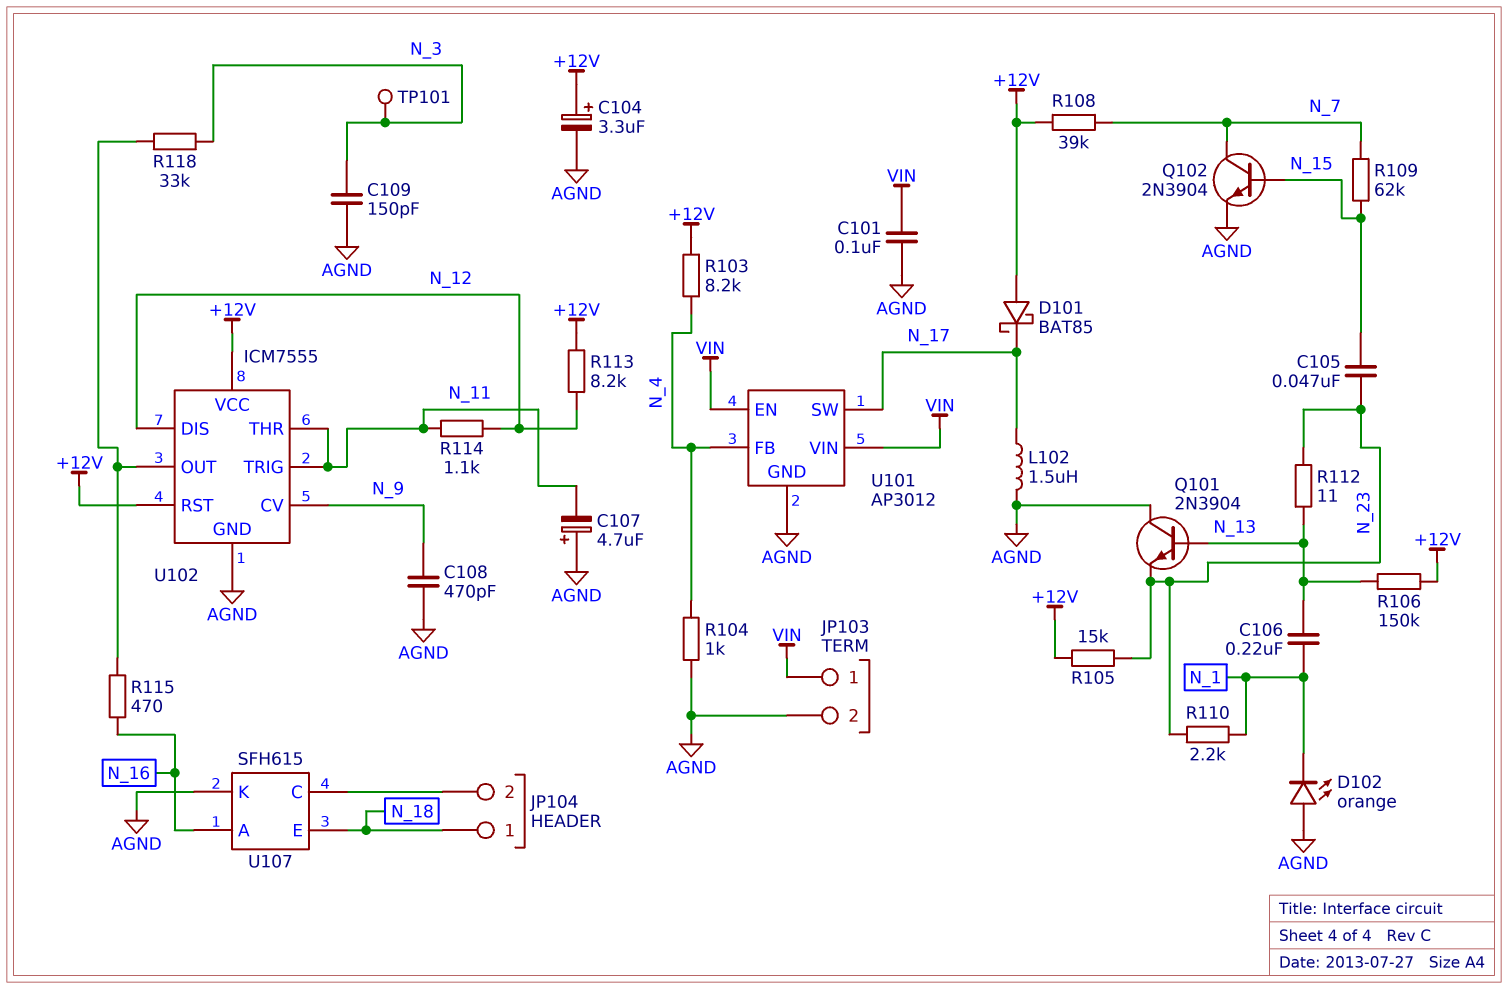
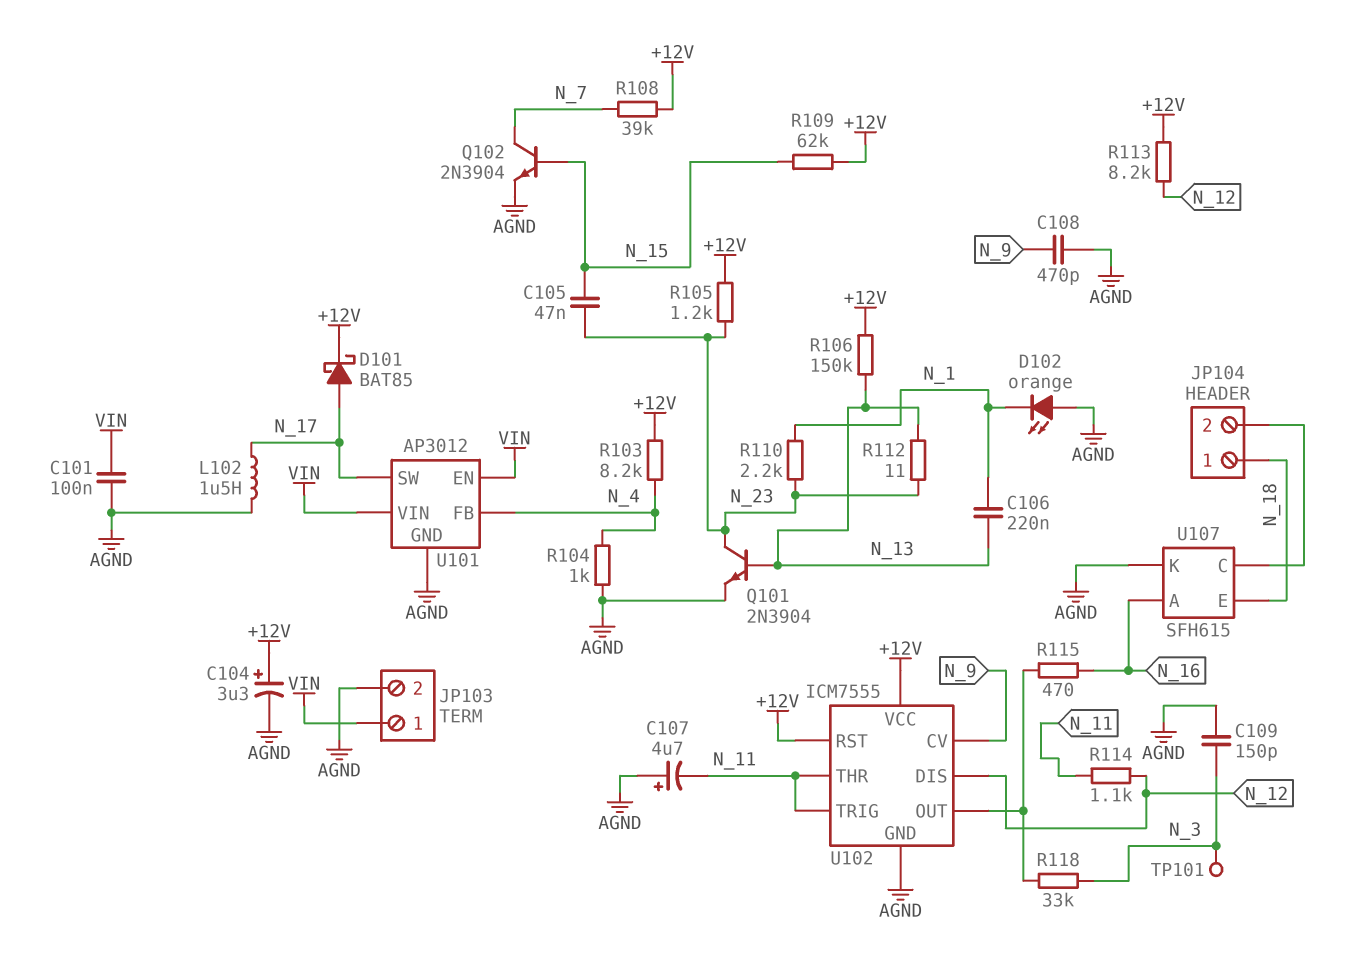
D101: schottky BAT85 (A +12V, K N_17) -> schottky BAT85 (A N_17, K +12V)
Q101: NPN 2N3904 (B N_13, C AGND, E N_23) -> NPN 2N3904 (B N_13, C N_23, E AGND)
R105: 15k (+12V, N_23) -> 1.2k (+12V, N_23)
R109: 62k (N_7, N_15) -> 62k (+12V, N_15)

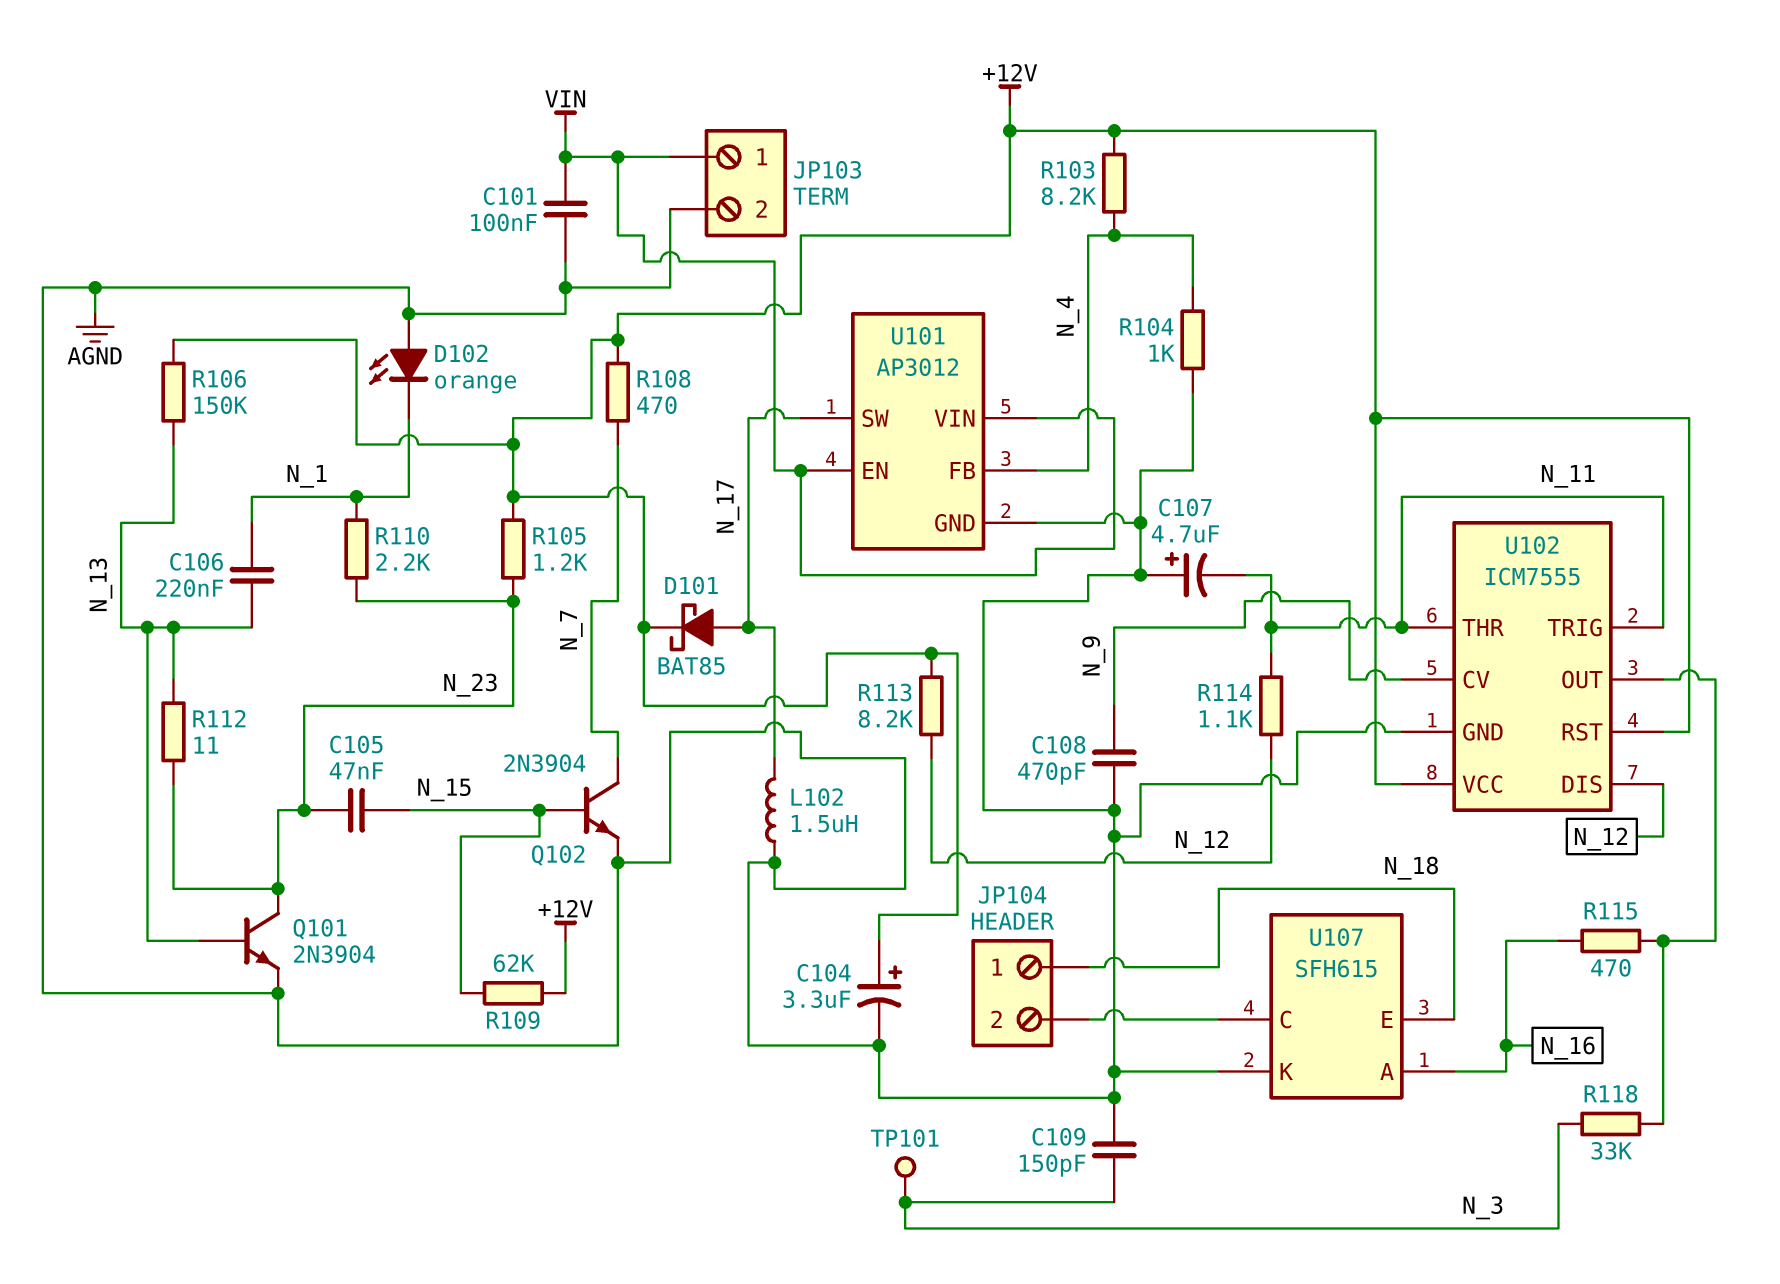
R108: 39k (+12V, N_7) -> 470 (+12V, N_7)

